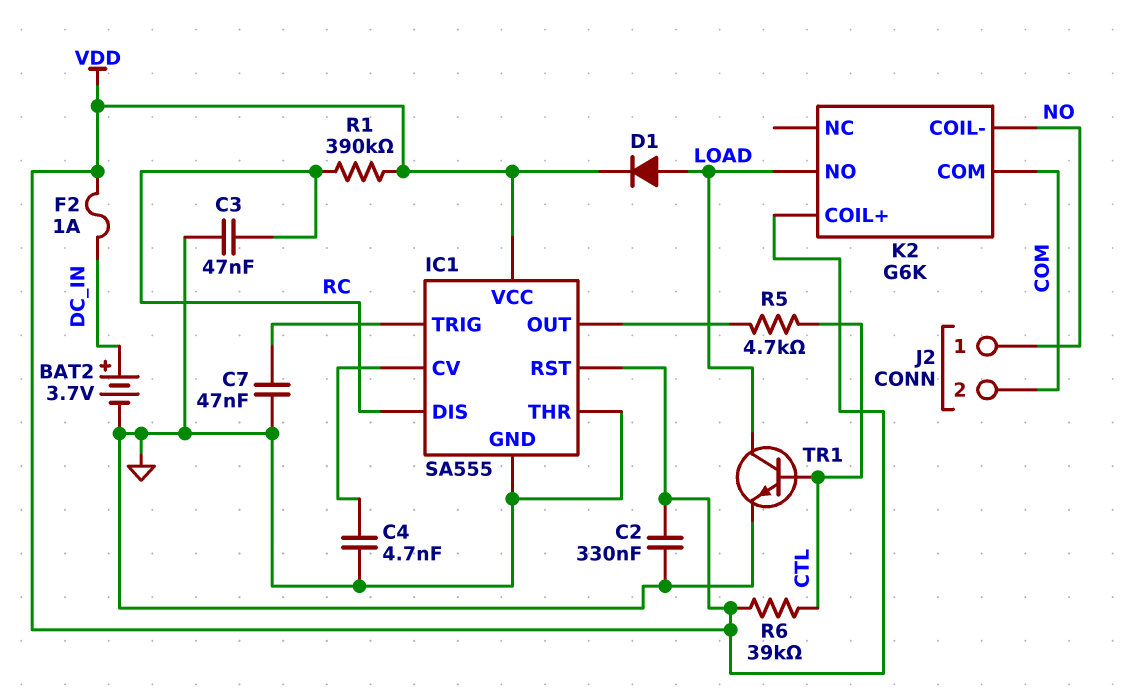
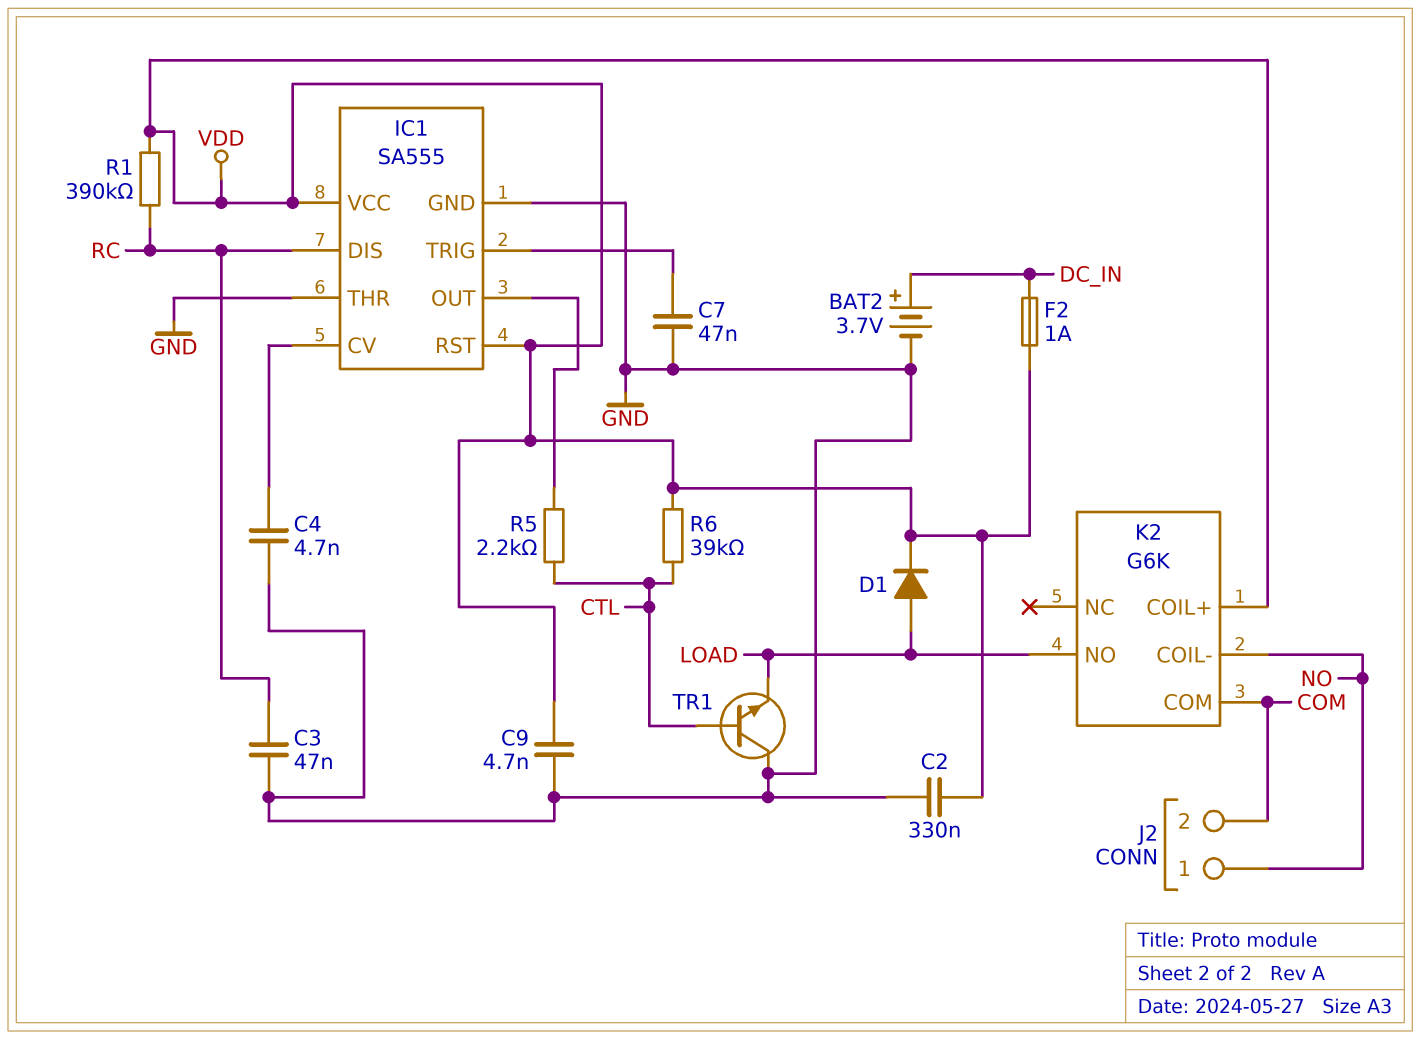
C9: none -> 4.7nF (GND, VDD)
R5: 4.7k (CTL, IC1/OUT) -> 2.2k (CTL, IC1/OUT)
TR1: NPN (B CTL, C LOAD, E GND) -> NPN (B CTL, C GND, E LOAD)

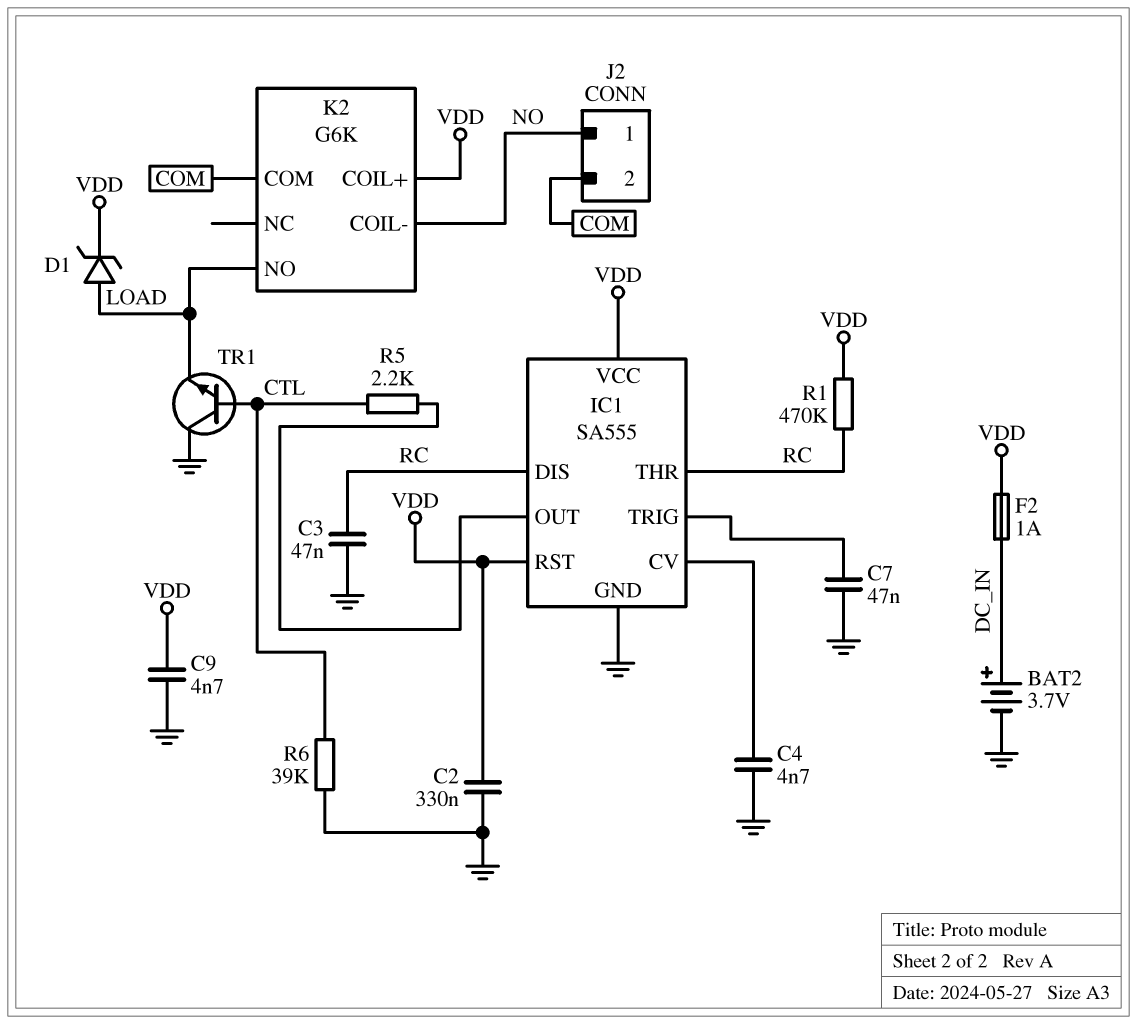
D1: diode (A LOAD, K VDD) -> zener (A LOAD, K VDD)
IC1 pin THR: GND -> RC
R1: 390k (RC, VDD) -> 470k (RC, VDD)
R6: 39k (CTL, VDD) -> 39k (CTL, GND)

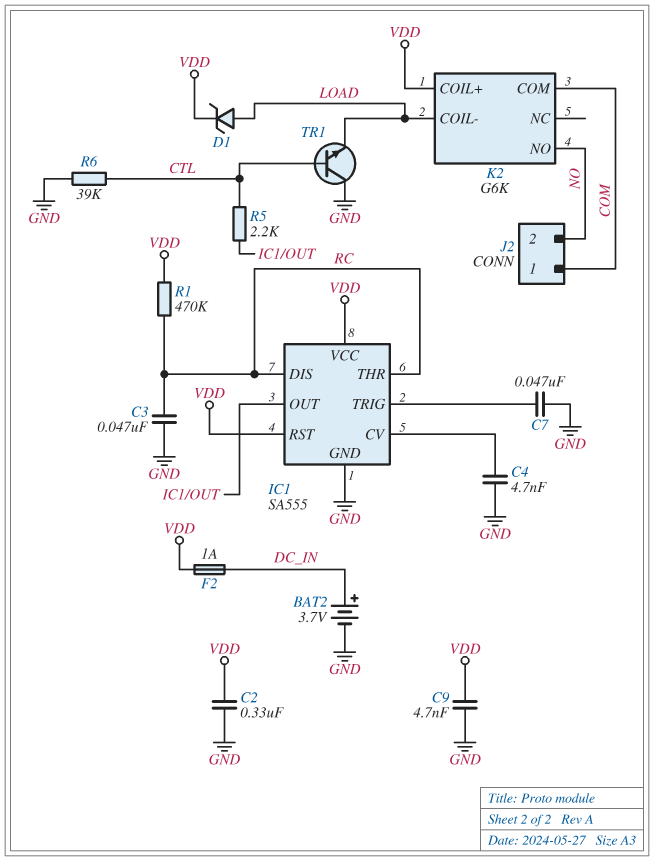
J2 pin 1: NO -> COM
J2 pin 2: COM -> NO
K2 pin COIL-: NO -> LOAD
K2 pin NO: LOAD -> NO

